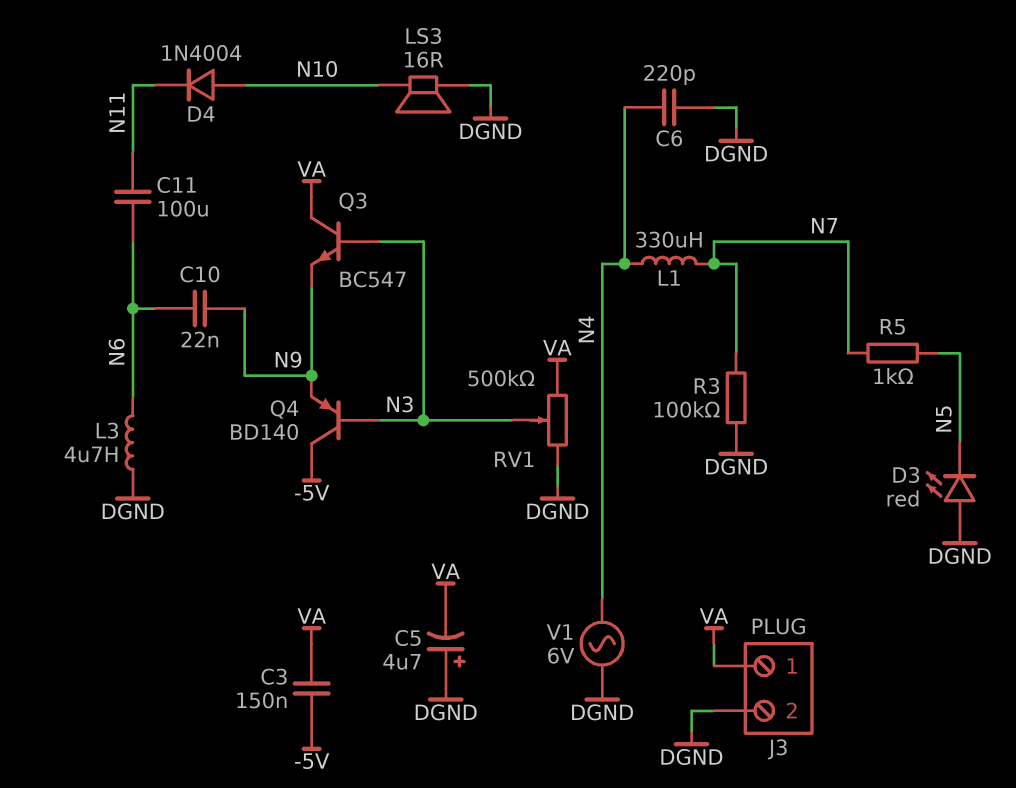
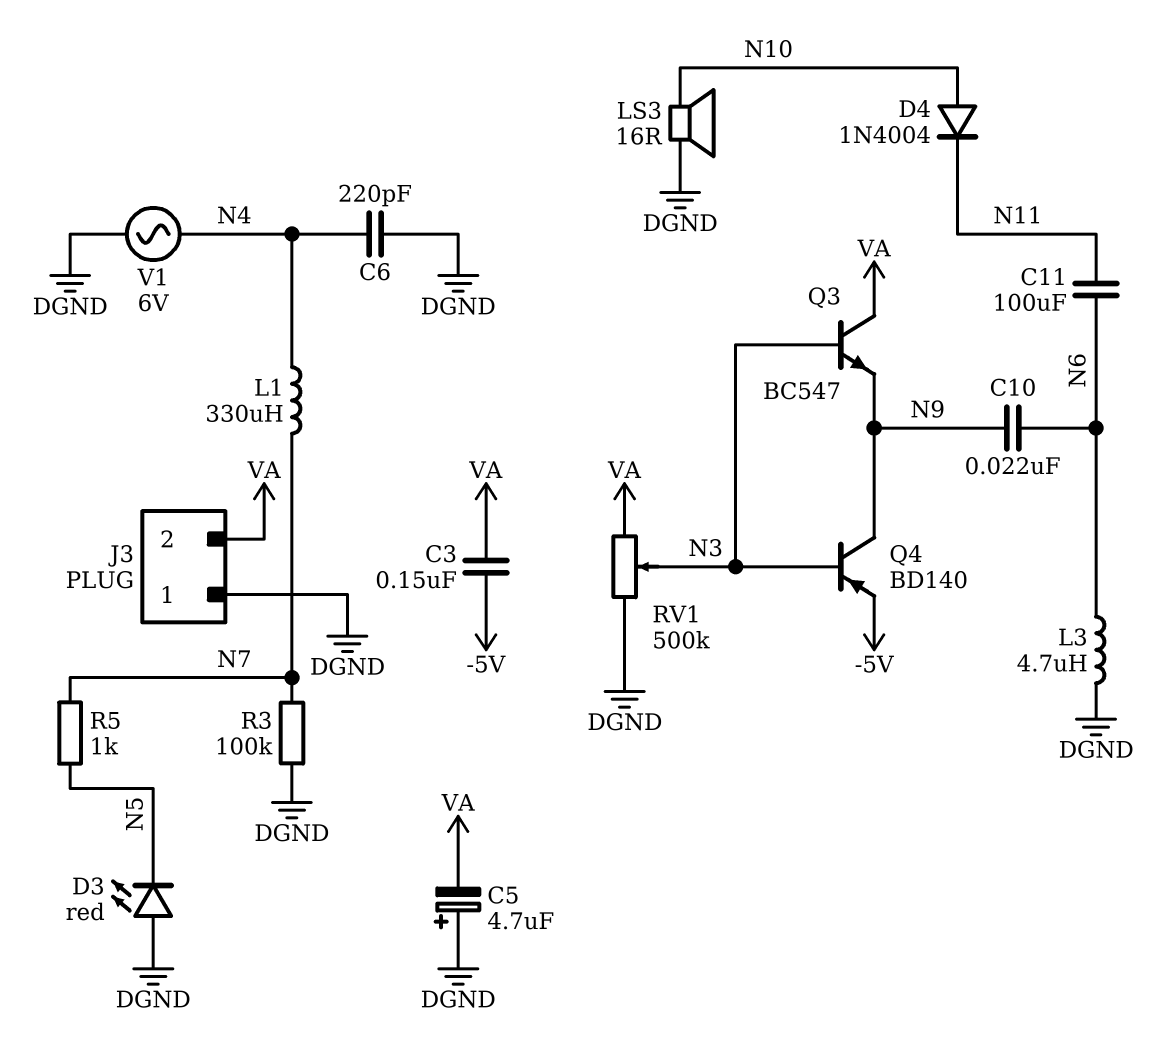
J3 pin 1: VA -> DGND
J3 pin 2: DGND -> VA
Q4: PNP BD140 (B N3, C -5V, E N9) -> PNP BD140 (B N3, C N9, E -5V)

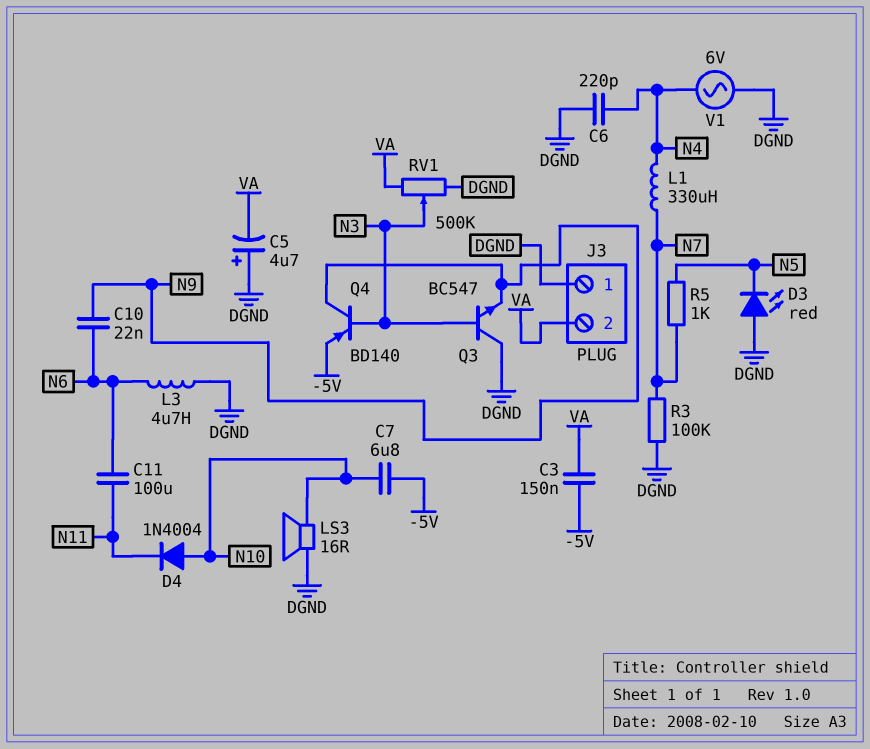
C7: none -> 6.8uF (-5V, N10)
Q3: NPN BC547 (B N3, C VA, E N9) -> NPN BC547 (B N3, C DGND, E N9)

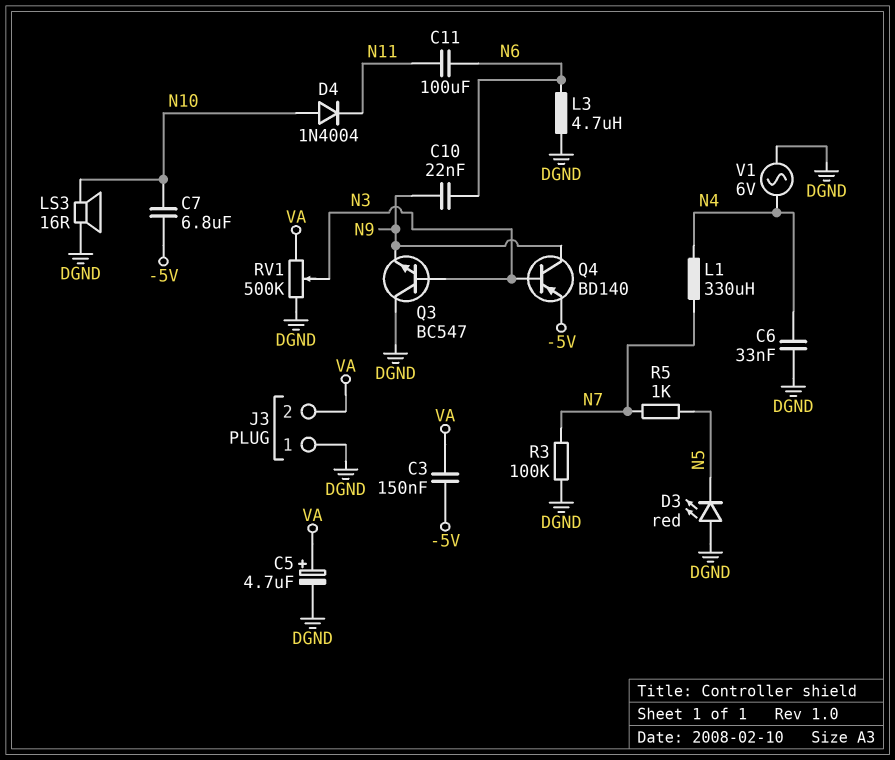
C5: 4.7uF (plus DGND, minus VA) -> 4.7uF (plus VA, minus DGND)
C6: 220pF (DGND, N4) -> 33nF (DGND, N4)

